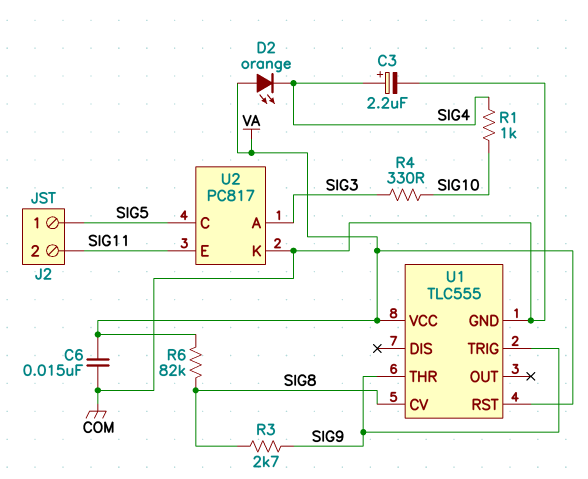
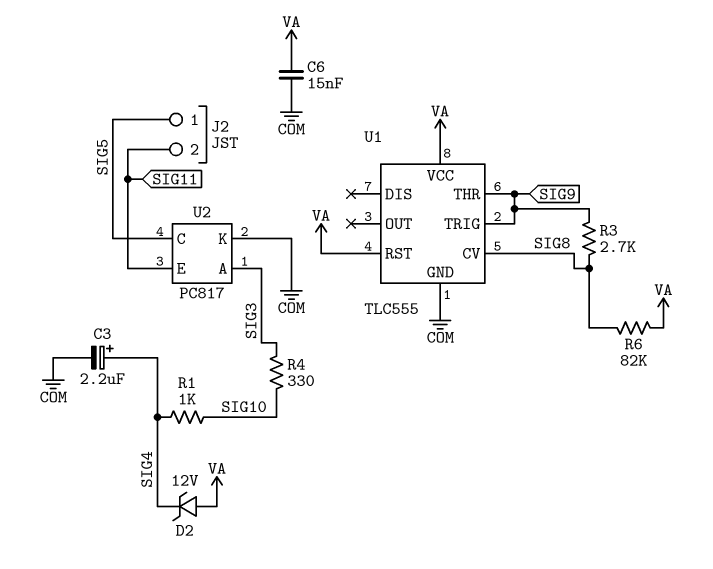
D2: LED orange (A VA, K SIG4) -> zener 12V (A VA, K SIG4)

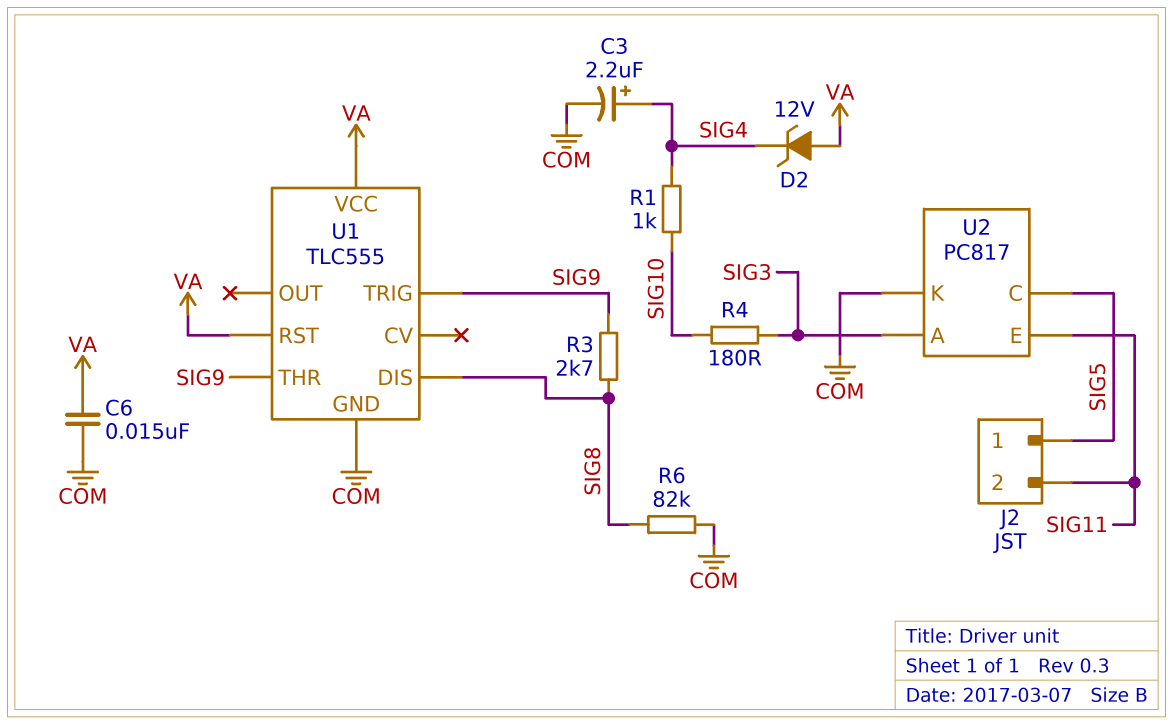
R4: 330 (SIG3, SIG10) -> 180 (SIG3, SIG10)
R6: 82k (SIG8, VA) -> 82k (COM, SIG8)
U1 pin CV: SIG8 -> none
U1 pin DIS: none -> SIG8

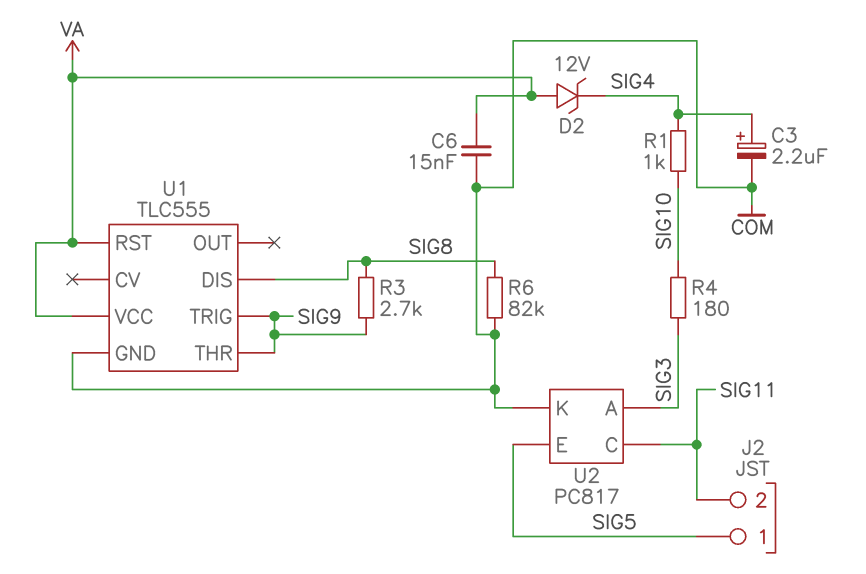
U2 pin C: SIG5 -> SIG11
U2 pin E: SIG11 -> SIG5

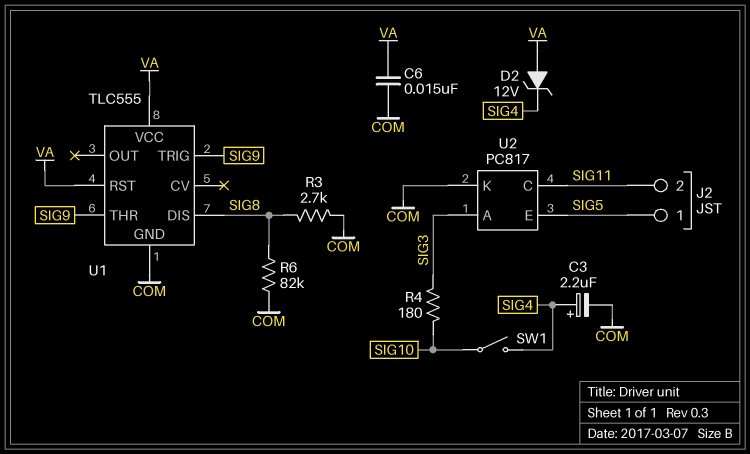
R1: 1k (SIG4, SIG10) -> none
R3: 2.7k (SIG8, SIG9) -> 2.7k (COM, SIG8)
SW1: none -> switch (SIG4, SIG10)

